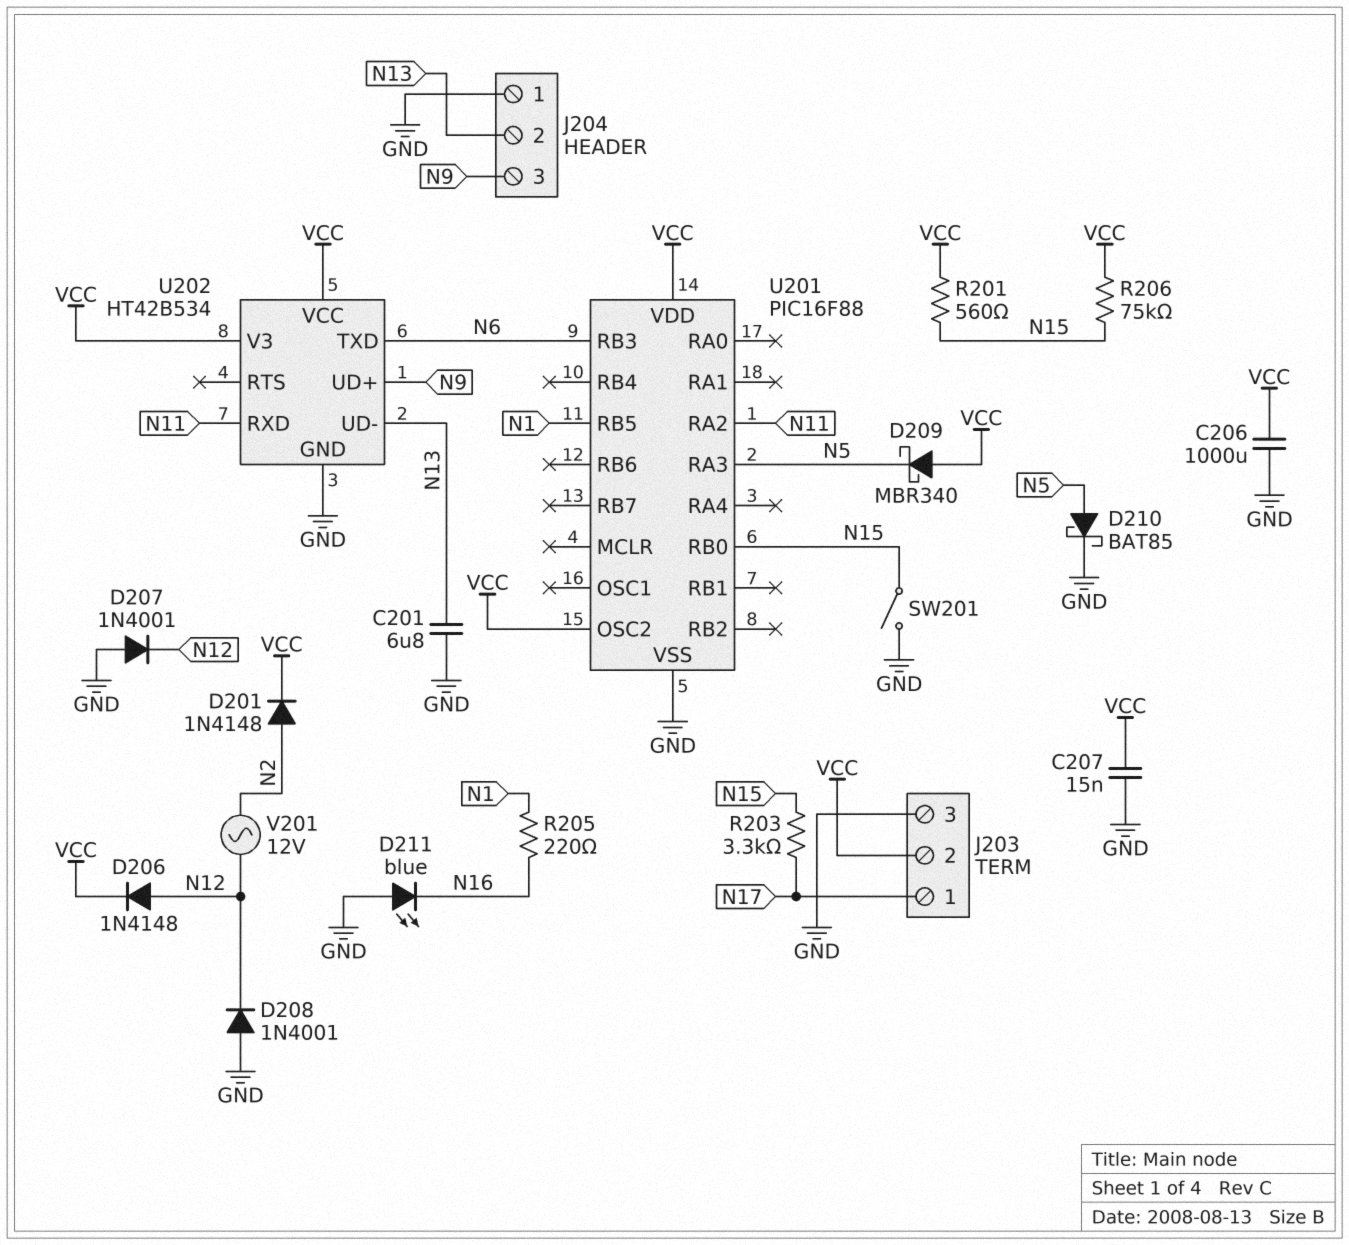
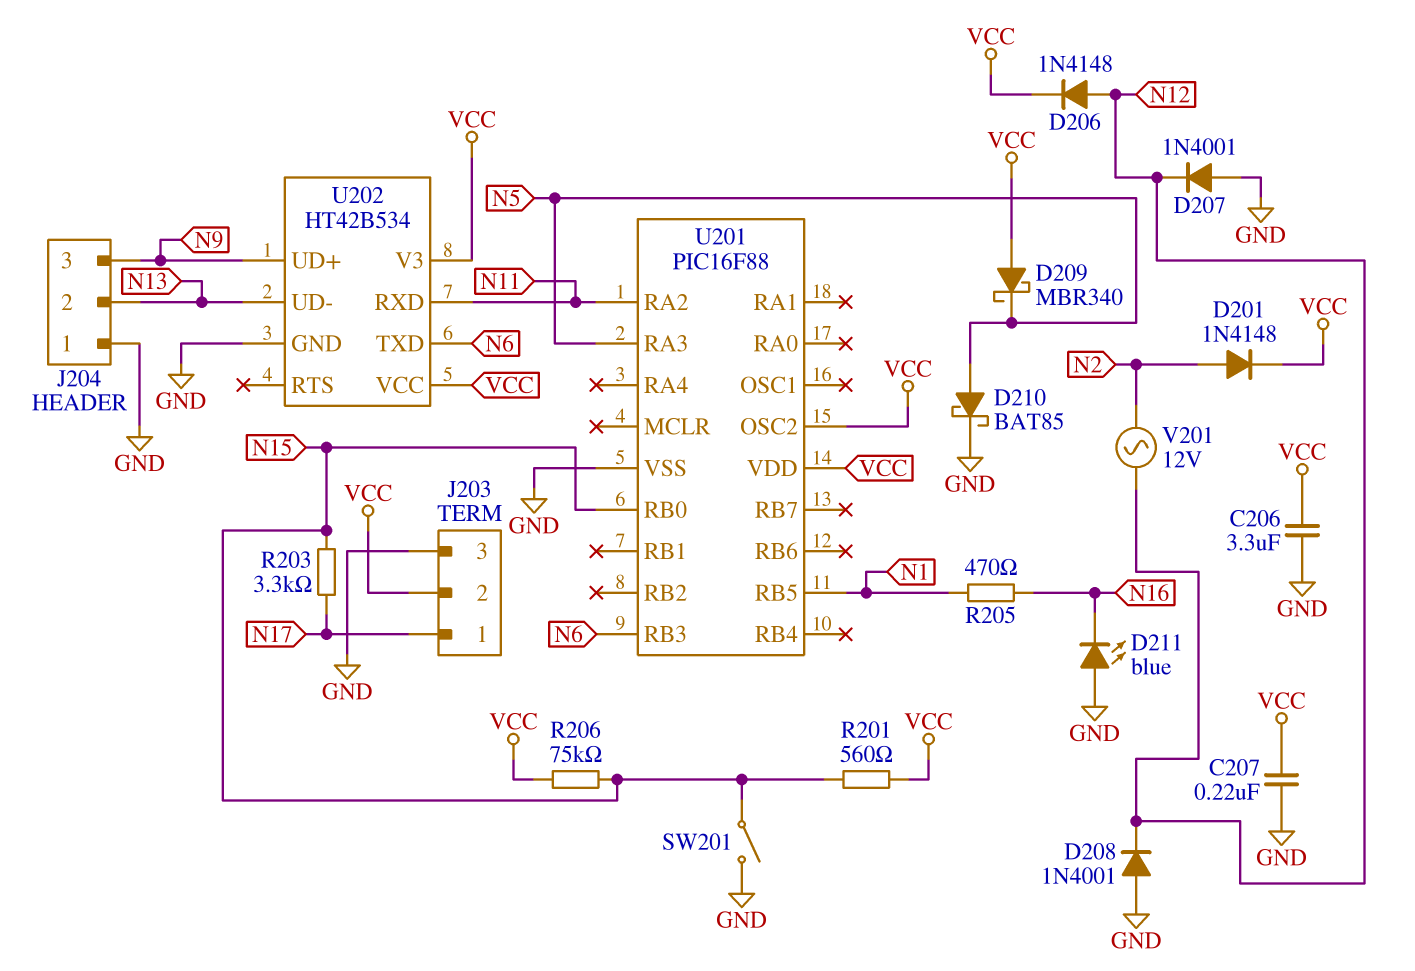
C201: 6.8uF (GND, N13) -> none
C206: 1000uF (GND, VCC) -> 3.3uF (GND, VCC)
C207: 15nF (GND, VCC) -> 220nF (GND, VCC)
R205: 220 (N1, N16) -> 470 (N1, N16)

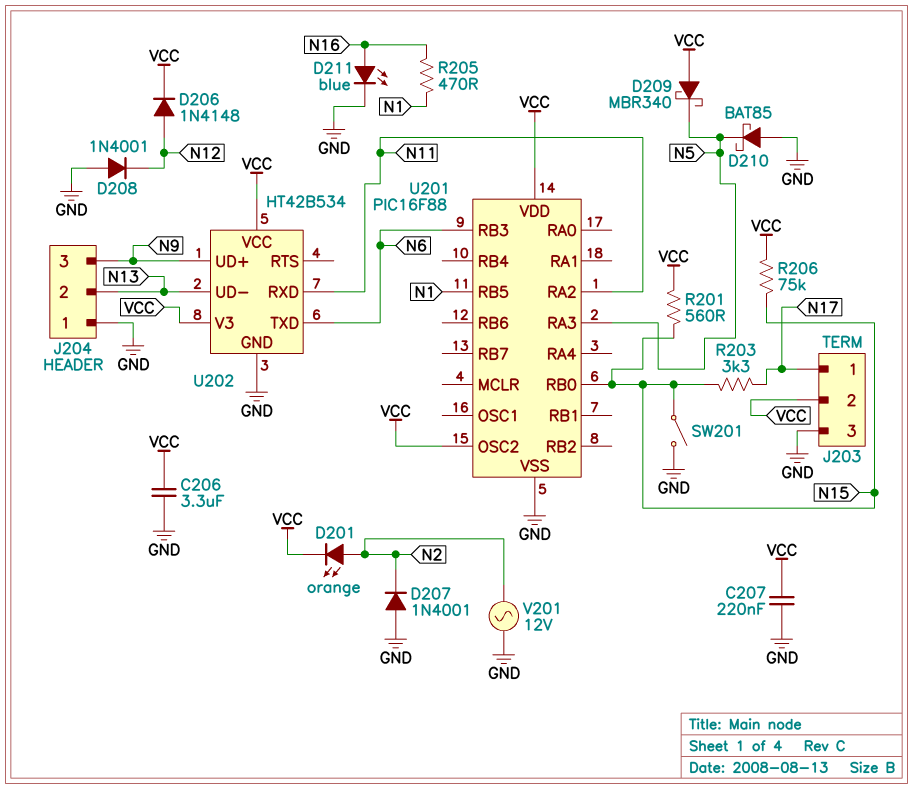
D201: diode 1N4148 (A N2, K VCC) -> LED orange (A N2, K VCC)
D207: diode 1N4001 (A GND, K N12) -> diode 1N4001 (A GND, K N2)
D210: schottky BAT85 (A N5, K GND) -> schottky BAT85 (A GND, K N5)
D211: LED blue (A GND, K N16) -> LED blue (A N16, K GND)
V201: AC 12V (N2, N12) -> AC 12V (GND, N2)

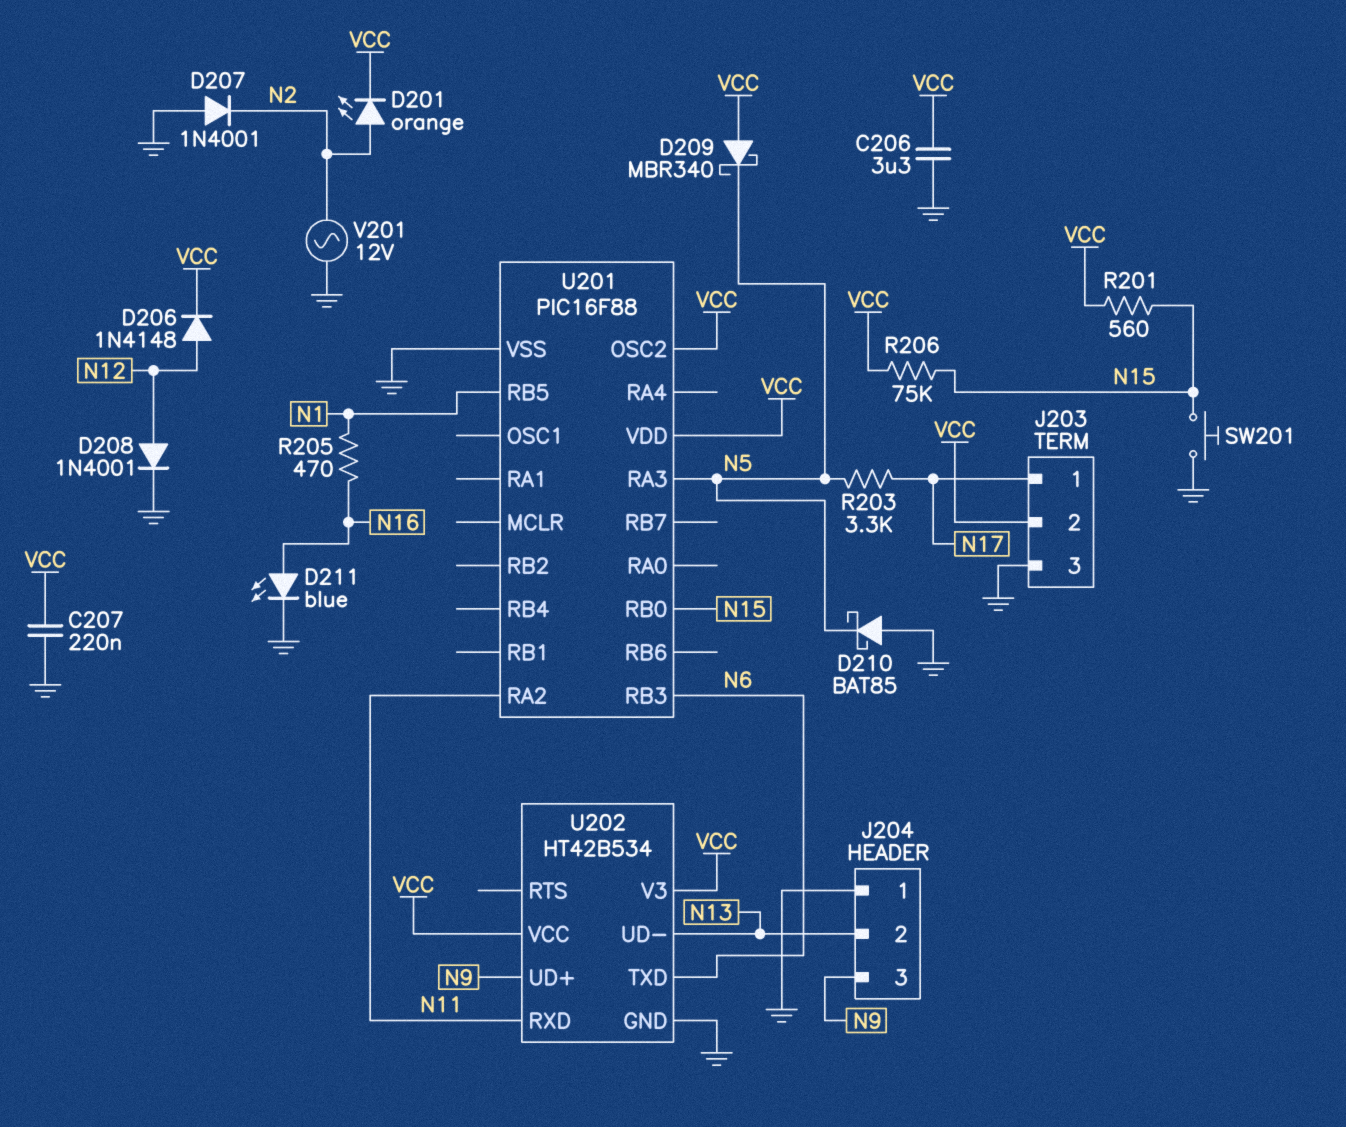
D208: diode 1N4001 (A GND, K N12) -> diode 1N4001 (A N12, K GND)
R203: 3.3k (N15, N17) -> 3.3k (N5, N17)
SW201: switch (GND, N15) -> button (GND, N15)

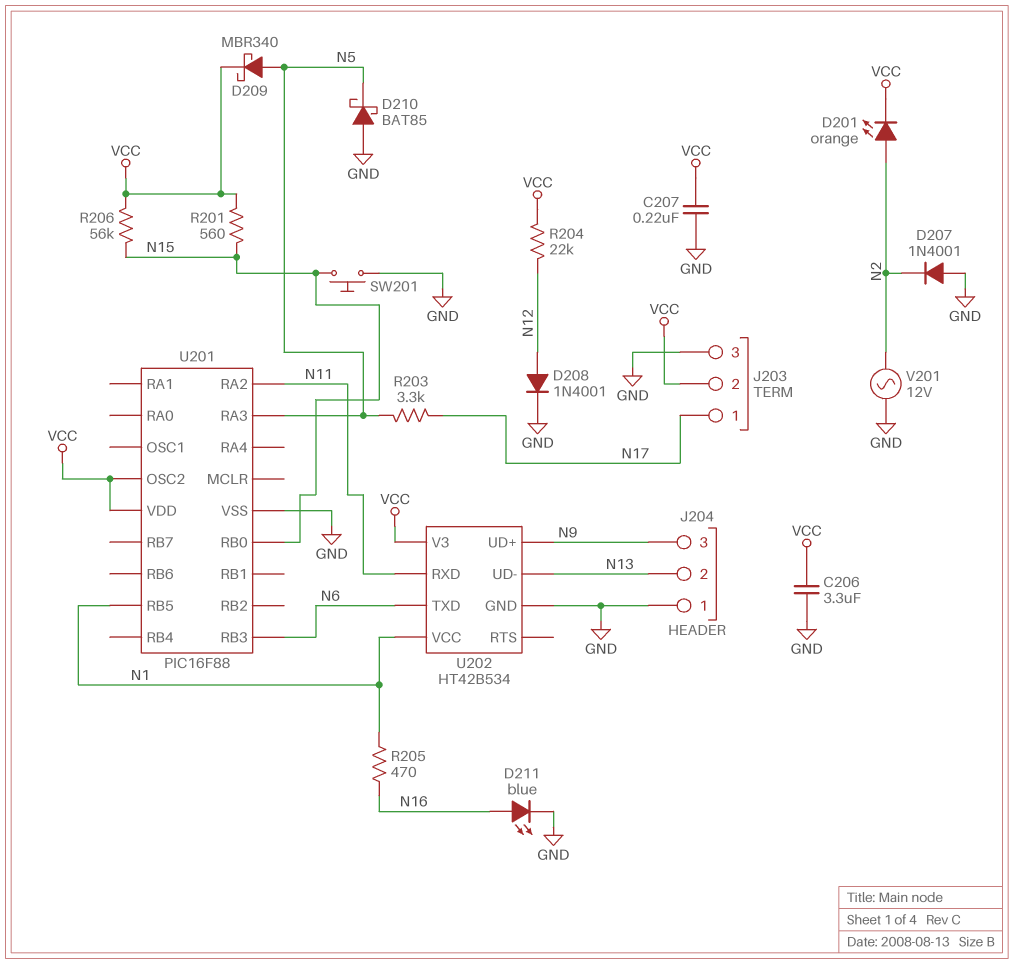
D206: diode 1N4148 (A N12, K VCC) -> none
D209: schottky MBR340 (A VCC, K N5) -> schottky MBR340 (A N5, K VCC)
R204: none -> 22k (N12, VCC)
R206: 75k (N15, VCC) -> 56k (N15, VCC)
U202 pin VCC: VCC -> N1

